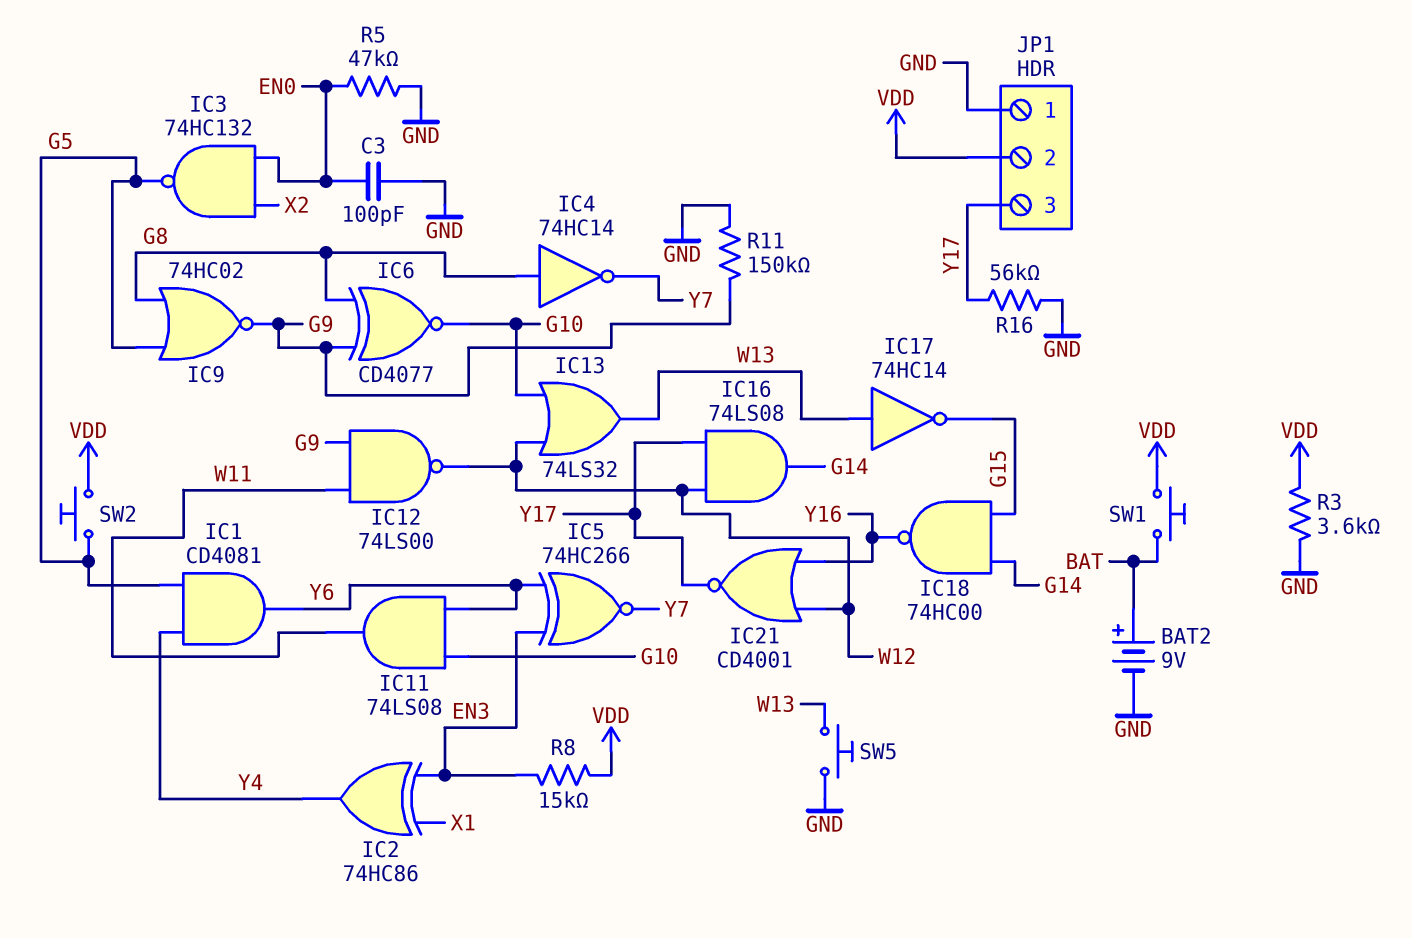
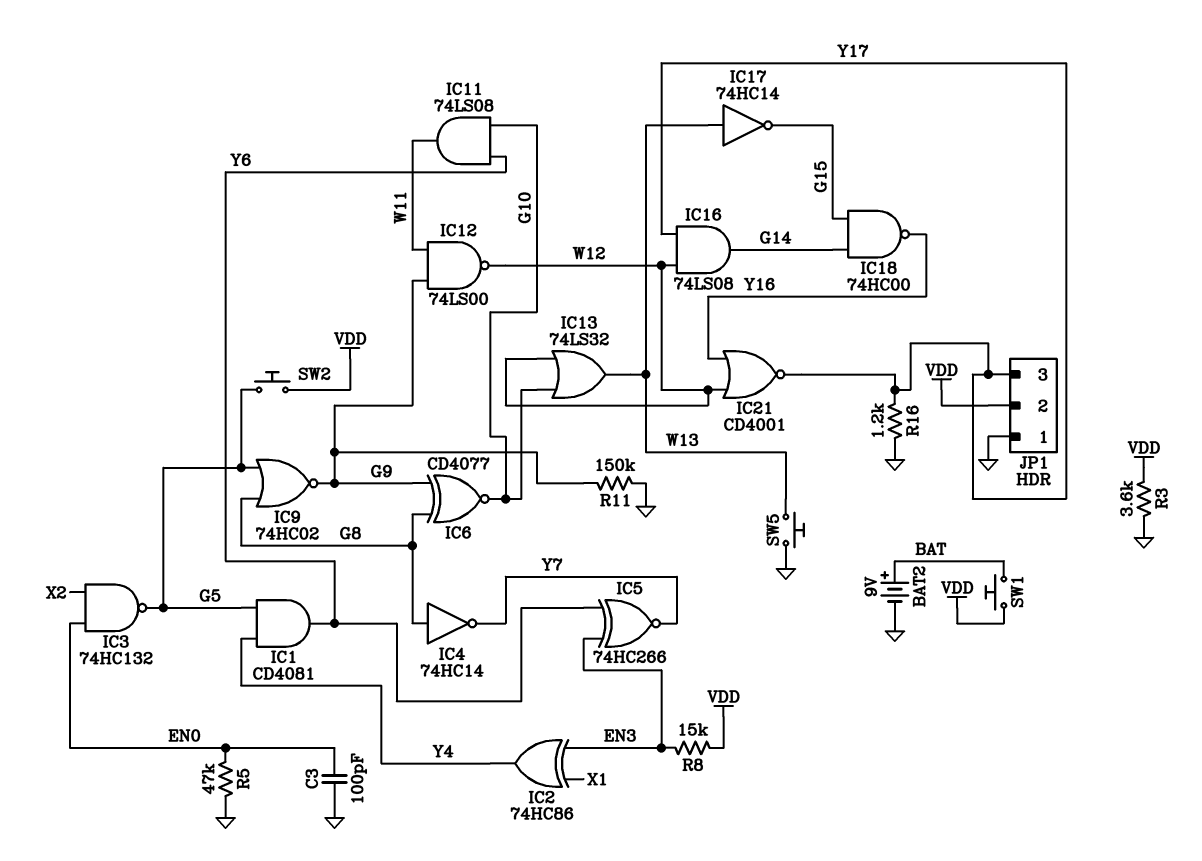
R16: 56k (GND, Y17) -> 1.2k (GND, Y17)

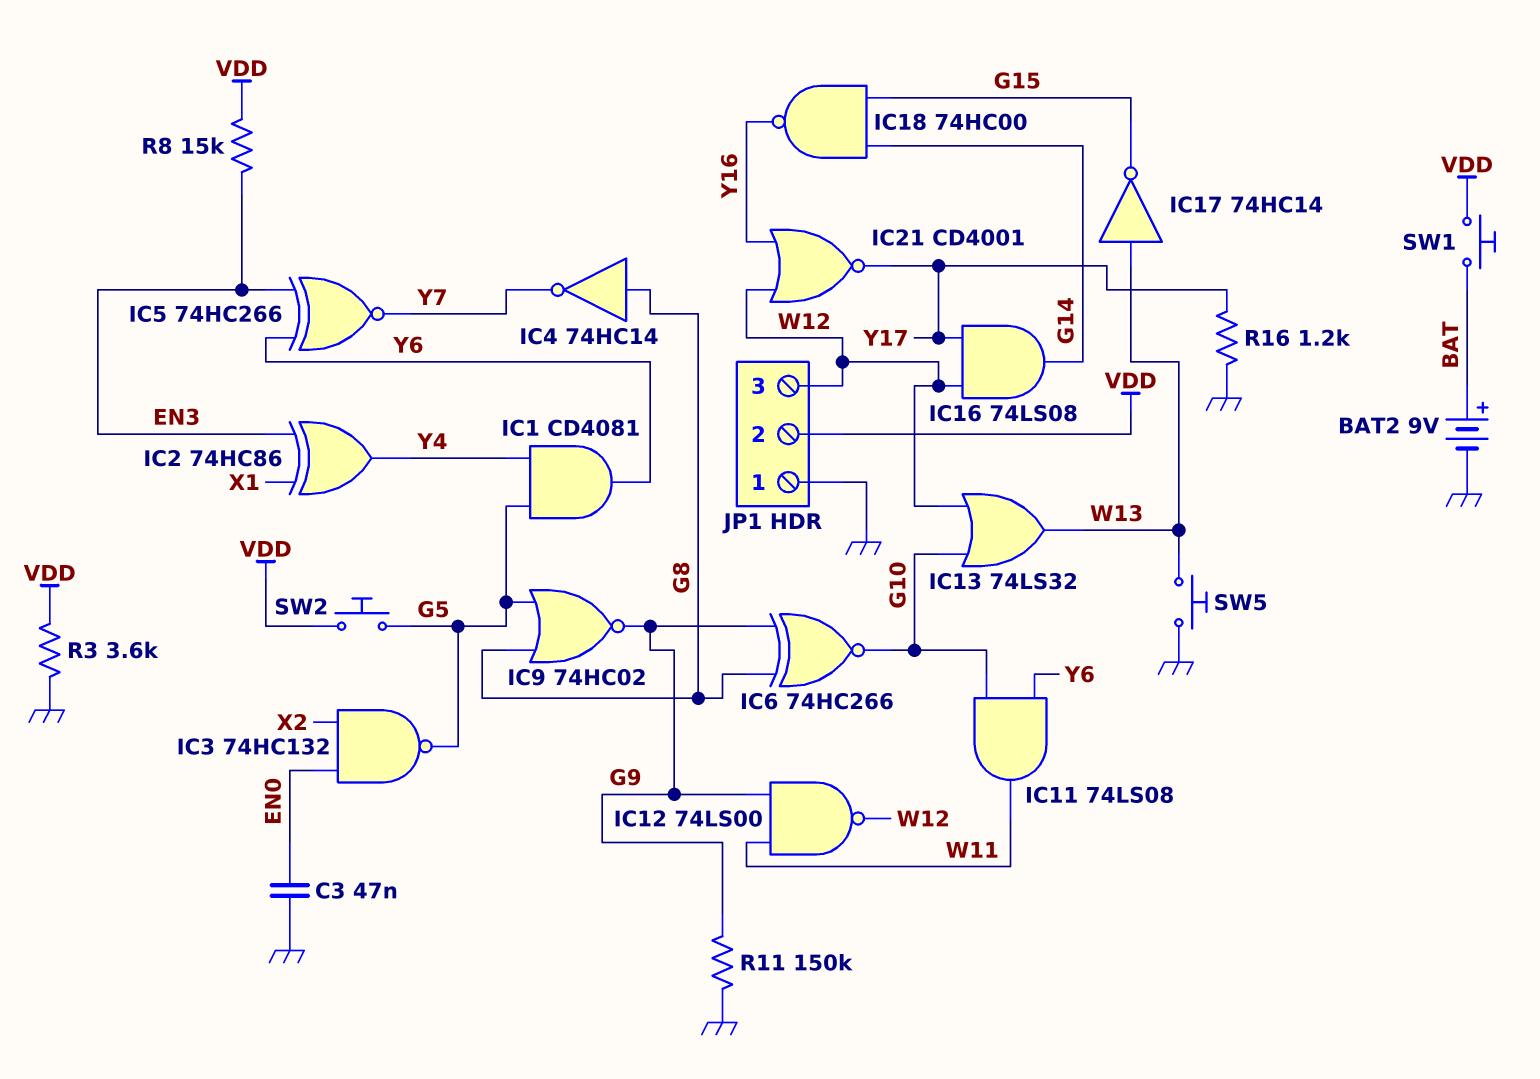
C3: 100pF (EN0, GND) -> 47nF (EN0, GND)
IC6: XNOR CD4077 (in G8, in G9, out G10) -> XNOR 74HC266 (in G8, in G9, out G10)
JP1 pin 3: Y17 -> W12
R5: 47k (EN0, GND) -> none

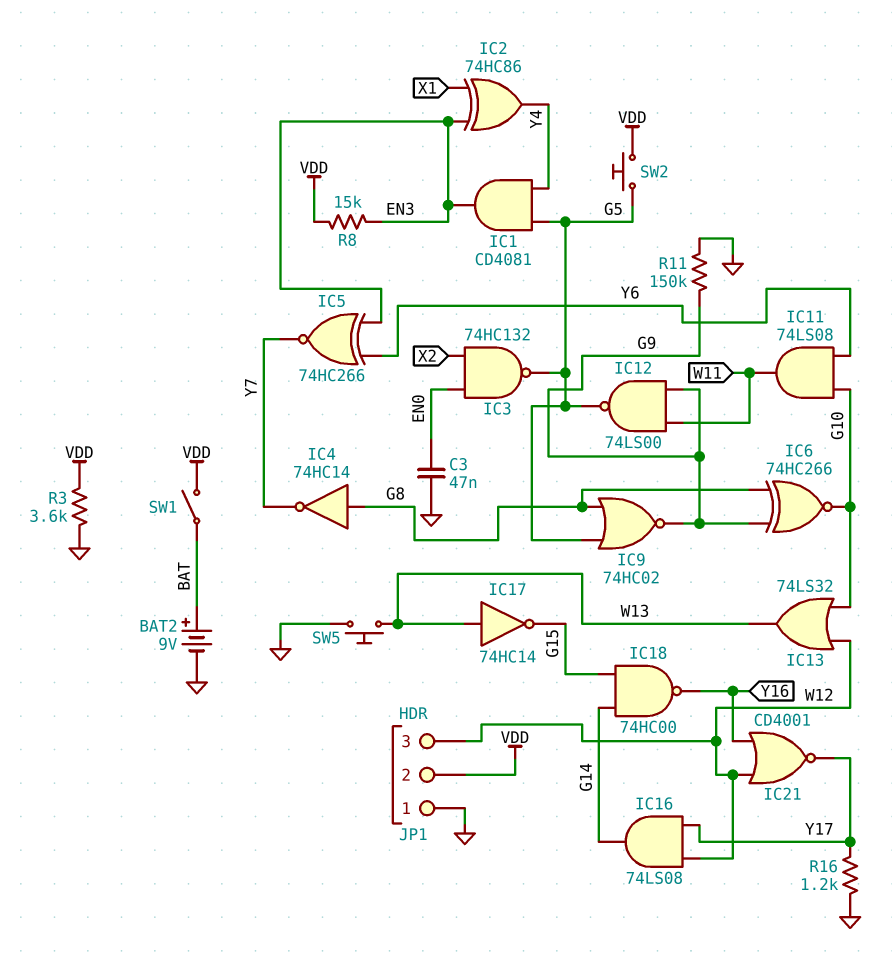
IC1: AND CD4081 (in G5, in Y4, out Y6) -> AND CD4081 (in G5, in Y4, out EN3)
IC12: NAND 74LS00 (in G9, in W11, out W12) -> NAND 74LS00 (in G9, in W11, out G5)
SW1: button (BAT, VDD) -> switch (BAT, VDD)

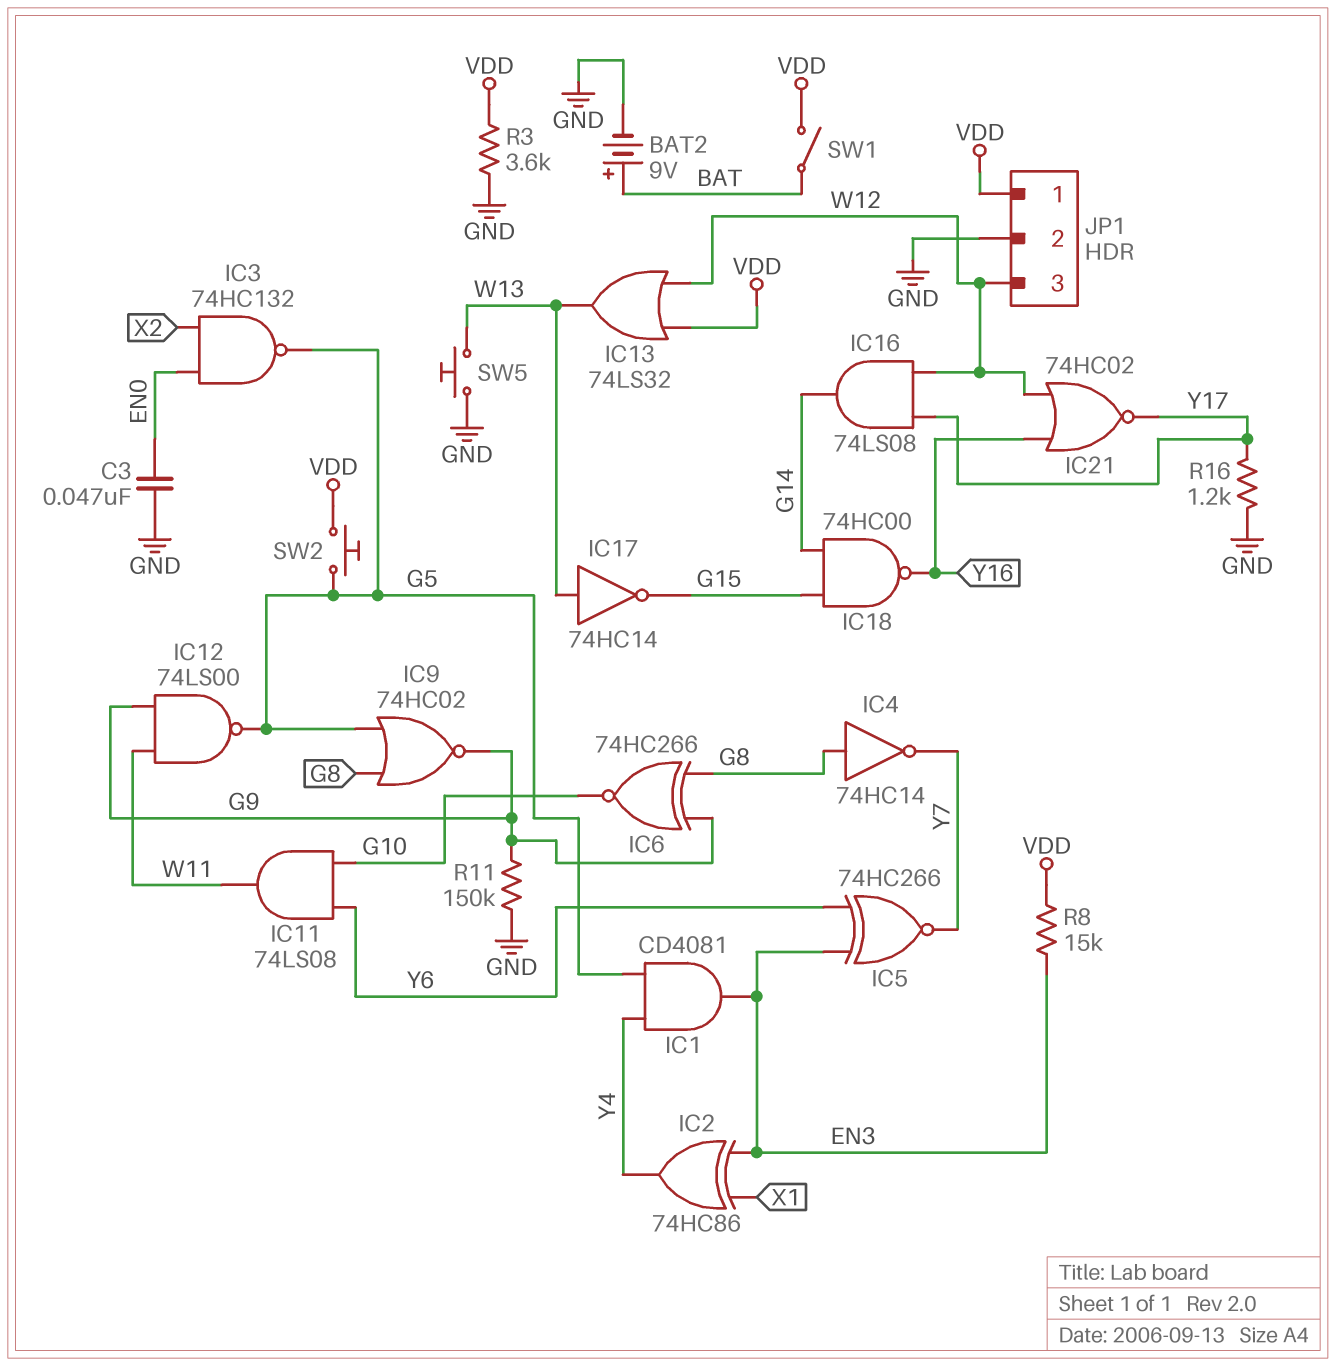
IC13: OR 74LS32 (in G10, in W12, out W13) -> OR 74LS32 (in VDD, in W12, out W13)
IC21: NOR CD4001 (in W12, in Y16, out Y17) -> NOR 74HC02 (in W12, in Y16, out Y17)
JP1 pin 1: GND -> VDD
JP1 pin 2: VDD -> GND

